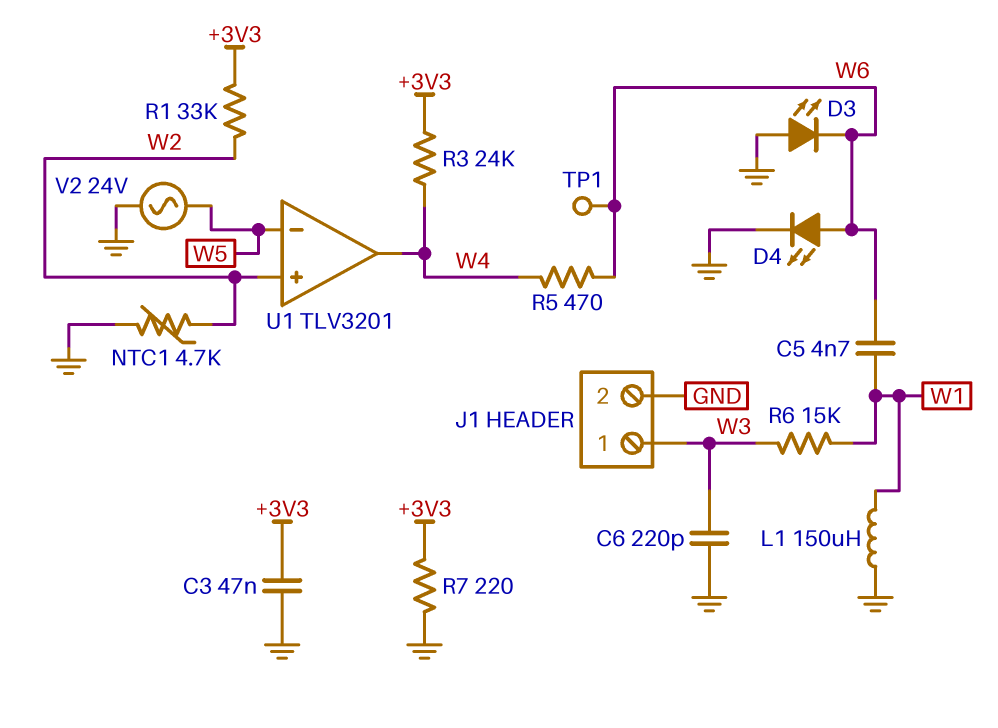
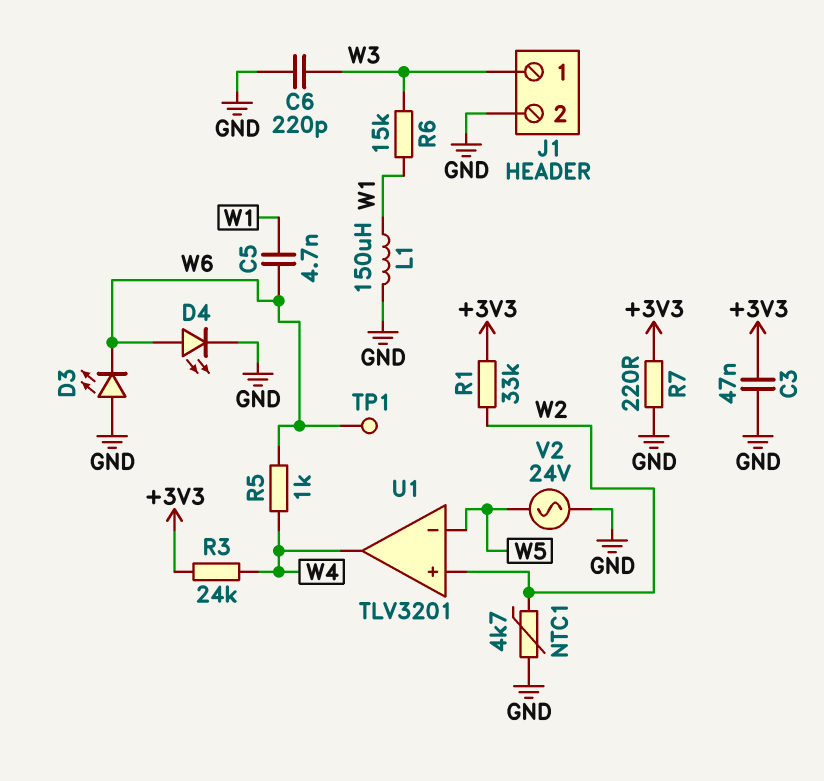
R5: 470 (W4, W6) -> 1k (W4, W6)

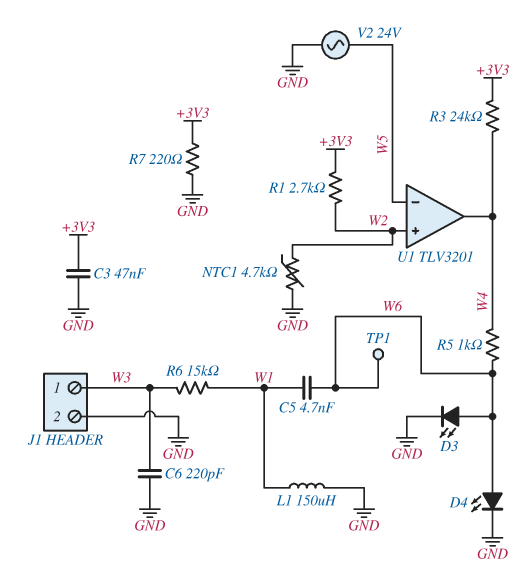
D3: LED (A GND, K W6) -> LED (A W6, K GND)
R1: 33k (+3V3, W2) -> 2.7k (+3V3, W2)

